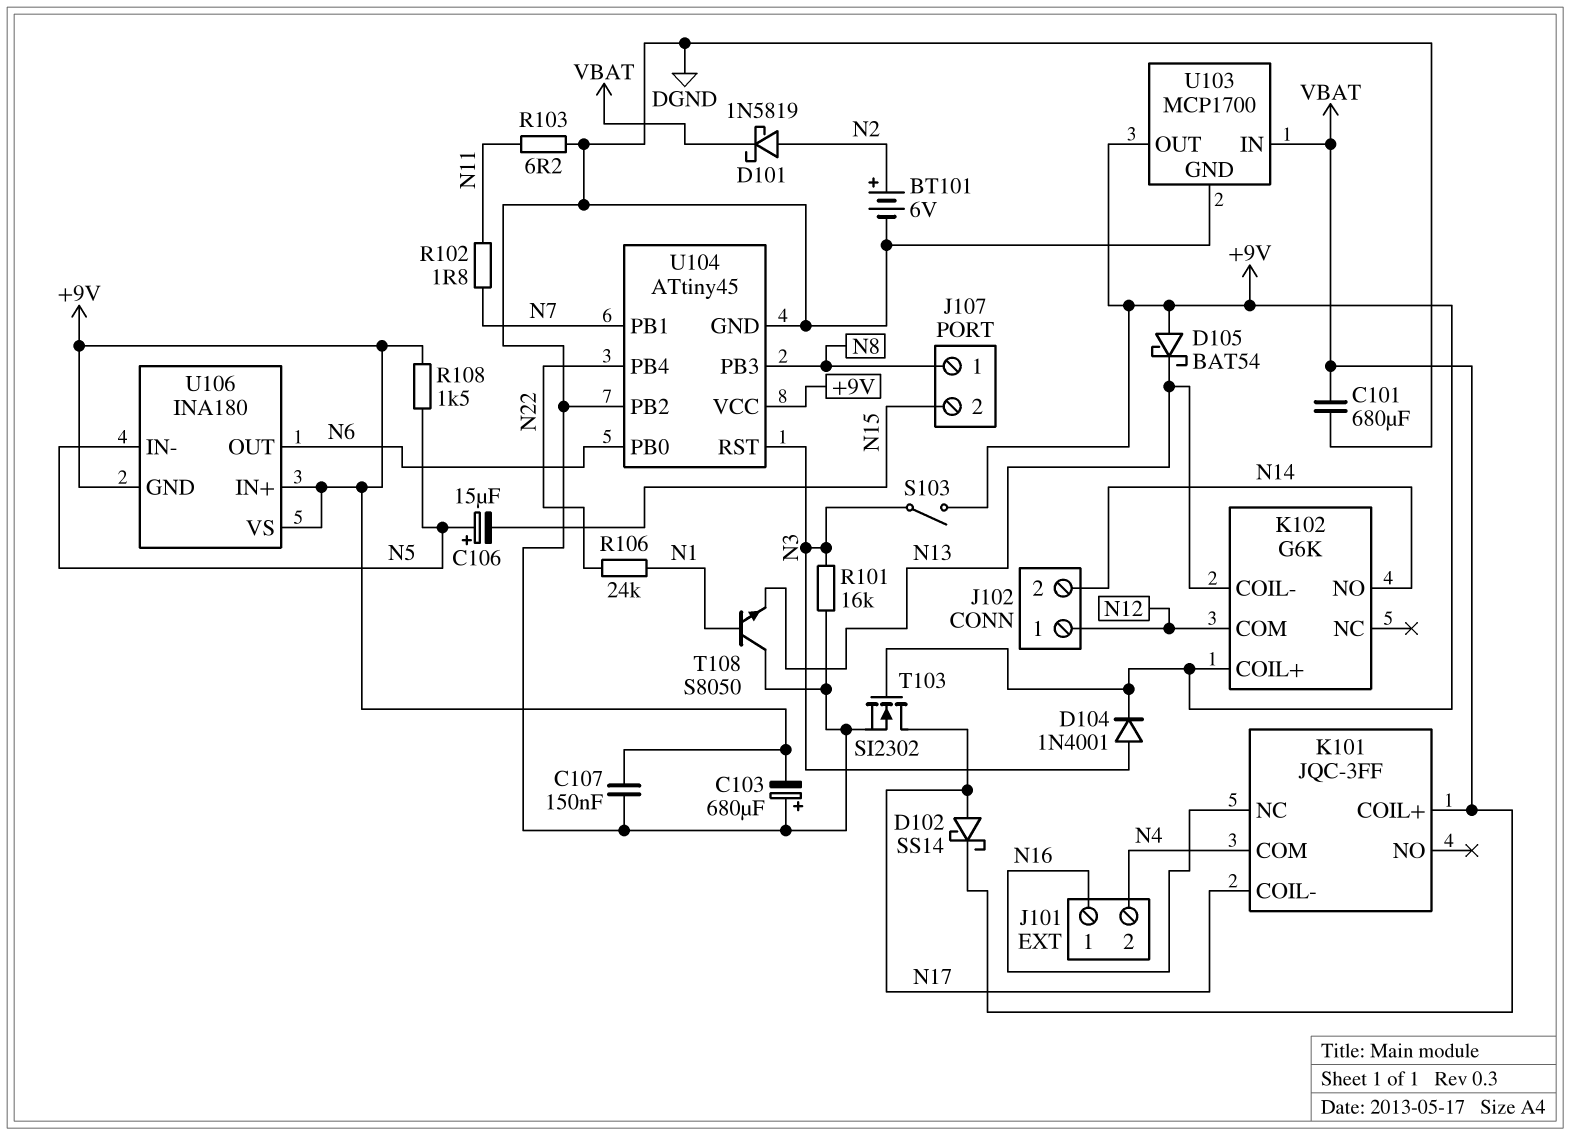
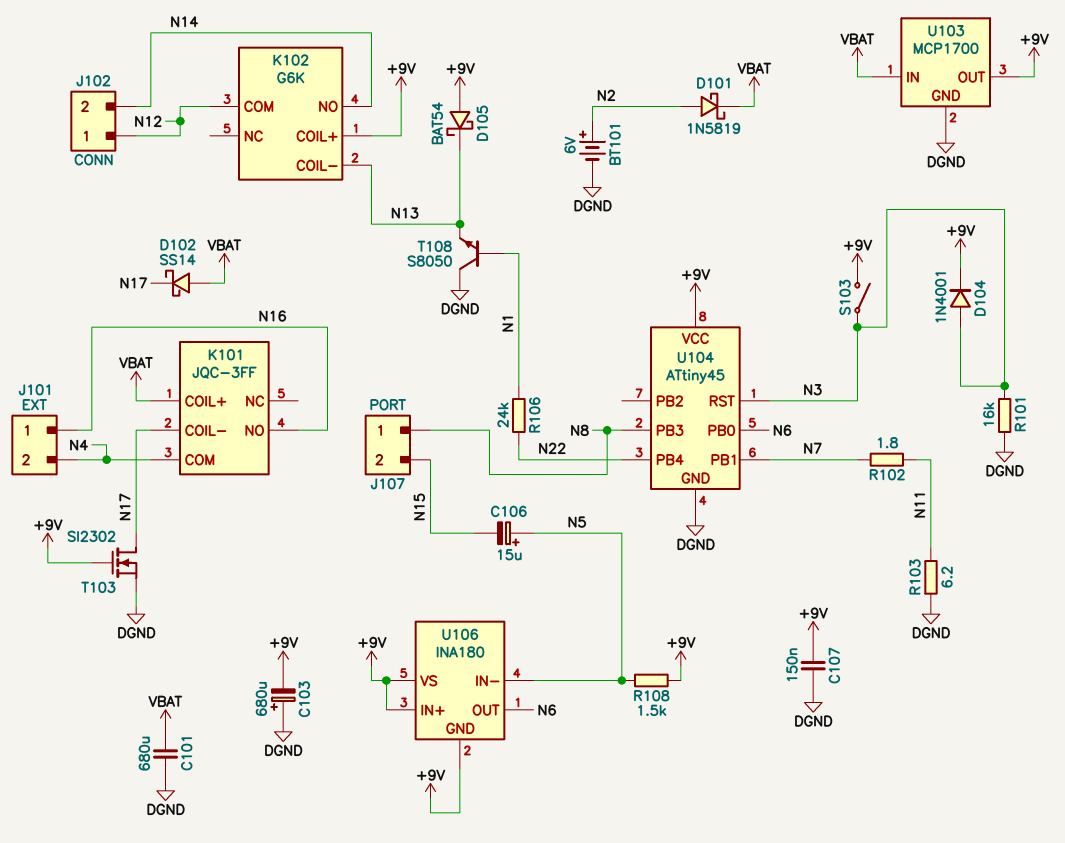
D102: schottky SS14 (A N17, K VBAT) -> schottky SS14 (A VBAT, K N17)
K101 pin NC: N16 -> none
K101 pin NO: none -> N16
U104 pin PB2: DGND -> none

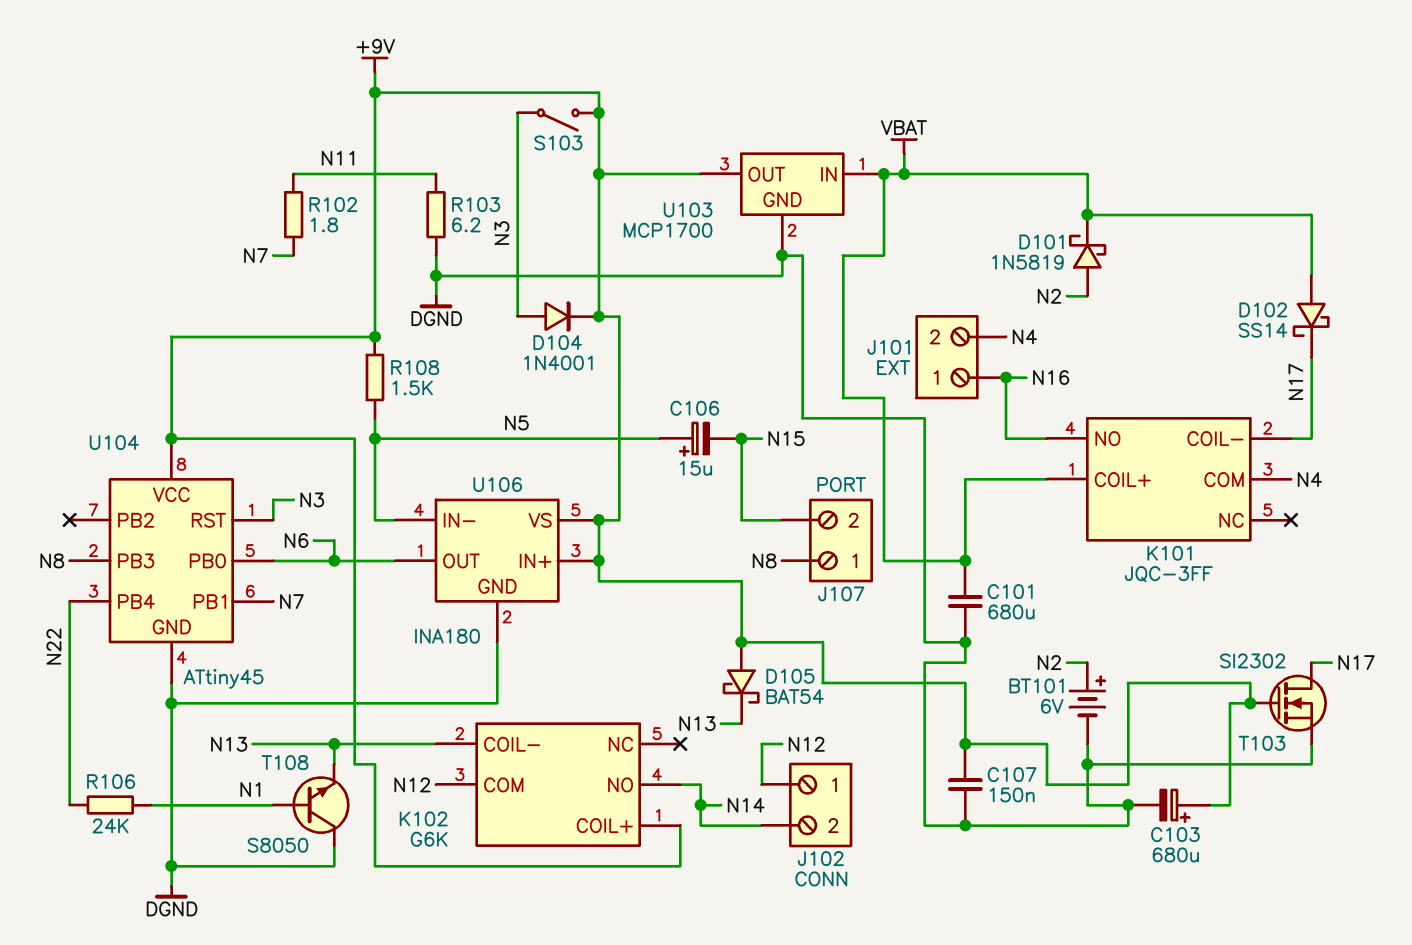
C103: 680uF (plus DGND, minus +9V) -> 680uF (plus +9V, minus DGND)
R101: 16k (DGND, N3) -> none
U106 pin GND: +9V -> DGND

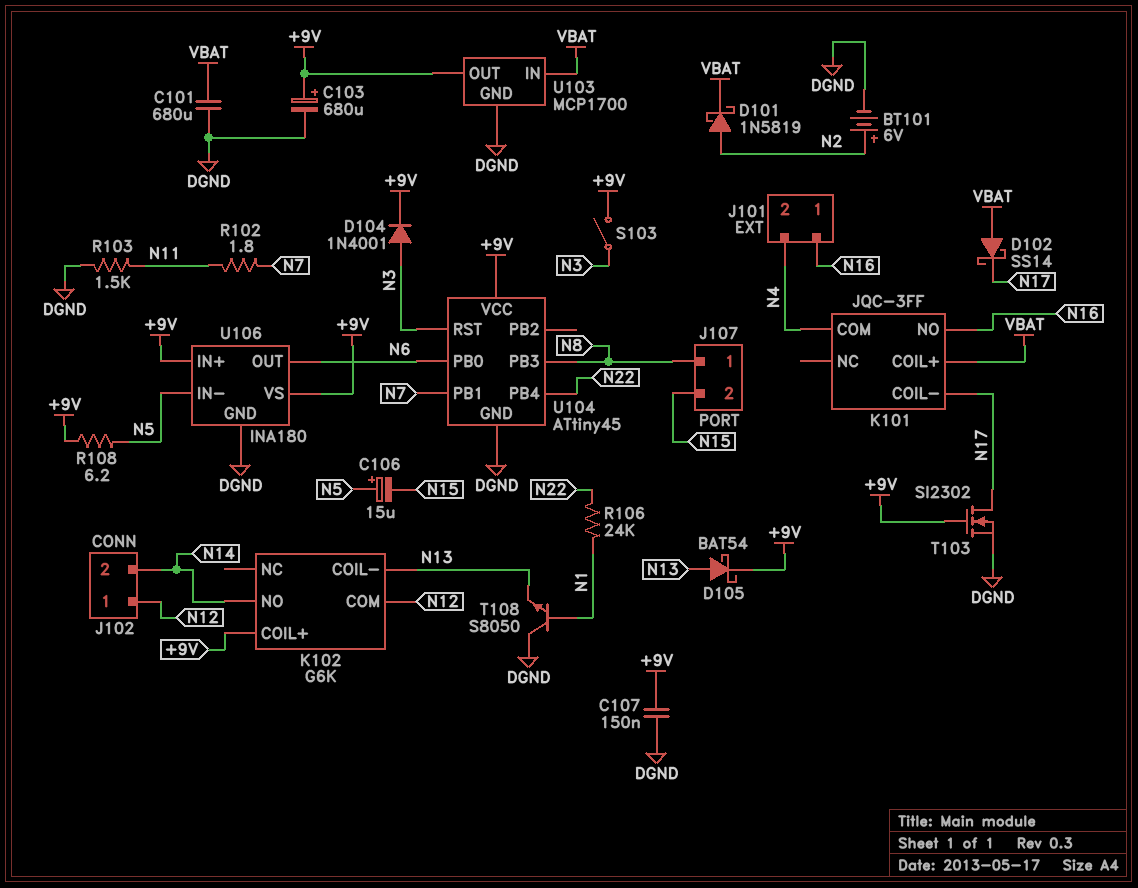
D105: schottky BAT54 (A +9V, K N13) -> schottky BAT54 (A N13, K +9V)
R103: 6.2 (DGND, N11) -> 1.5k (DGND, N11)
R108: 1.5k (+9V, N5) -> 6.2 (+9V, N5)

